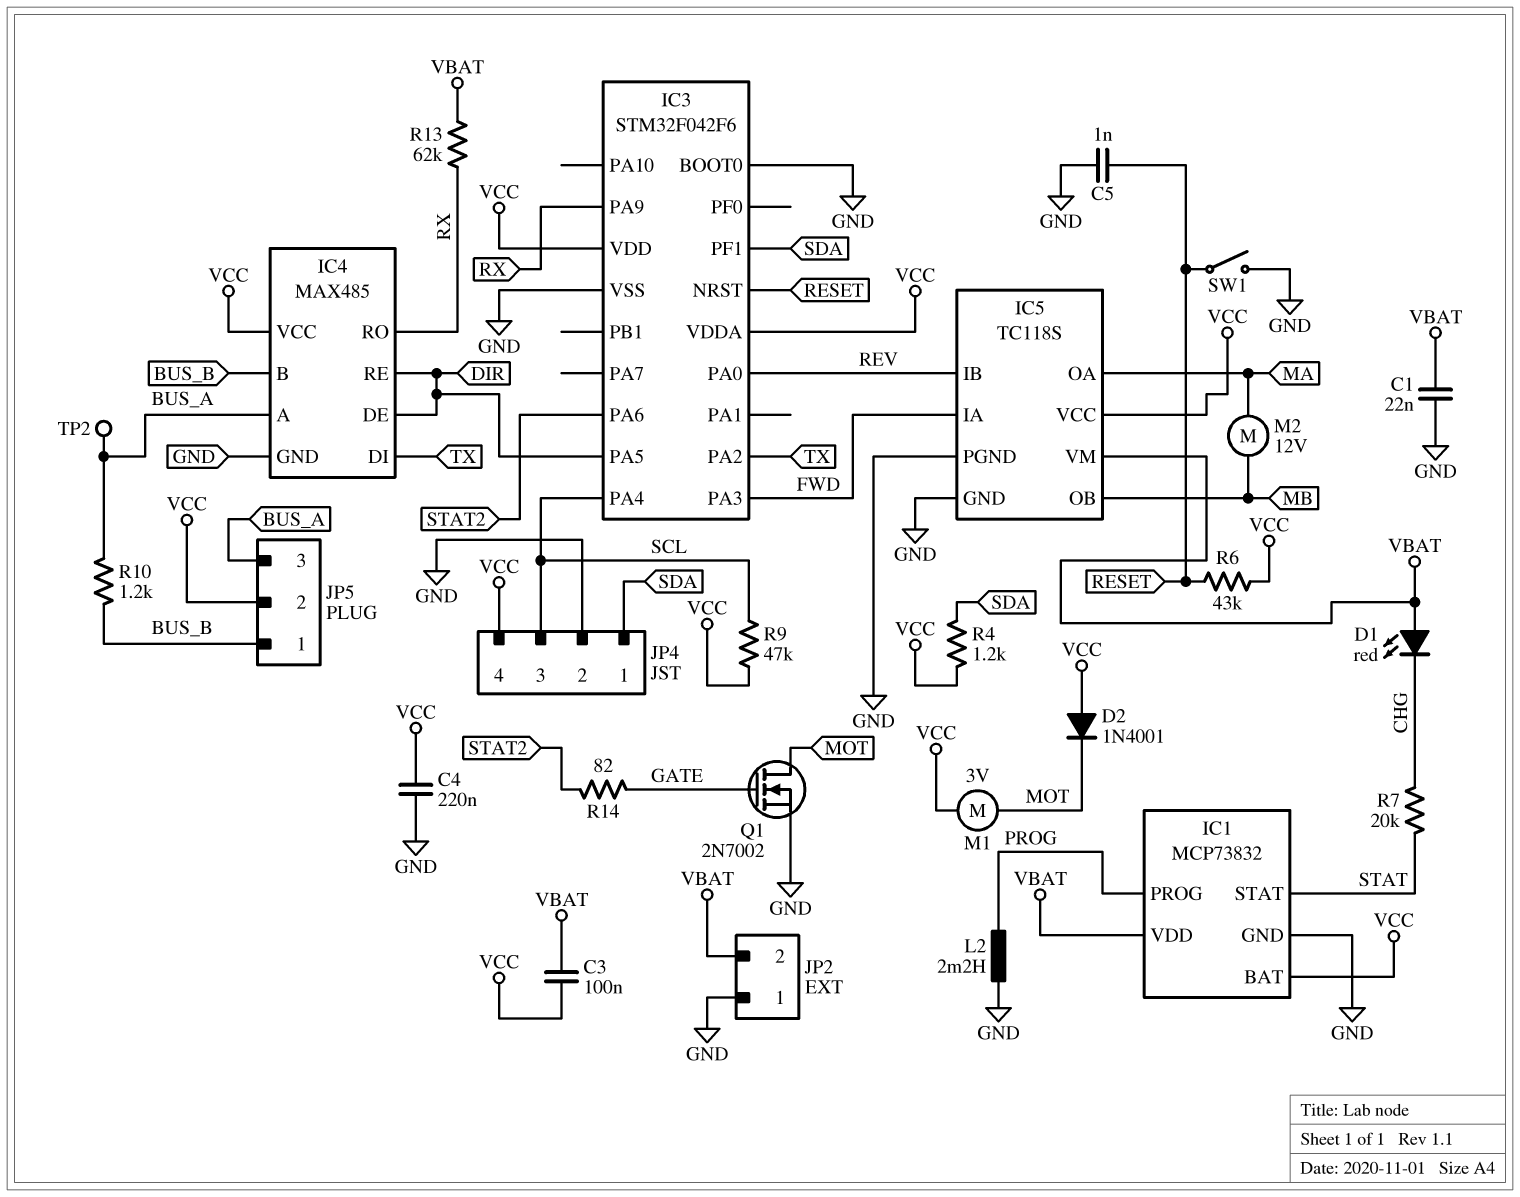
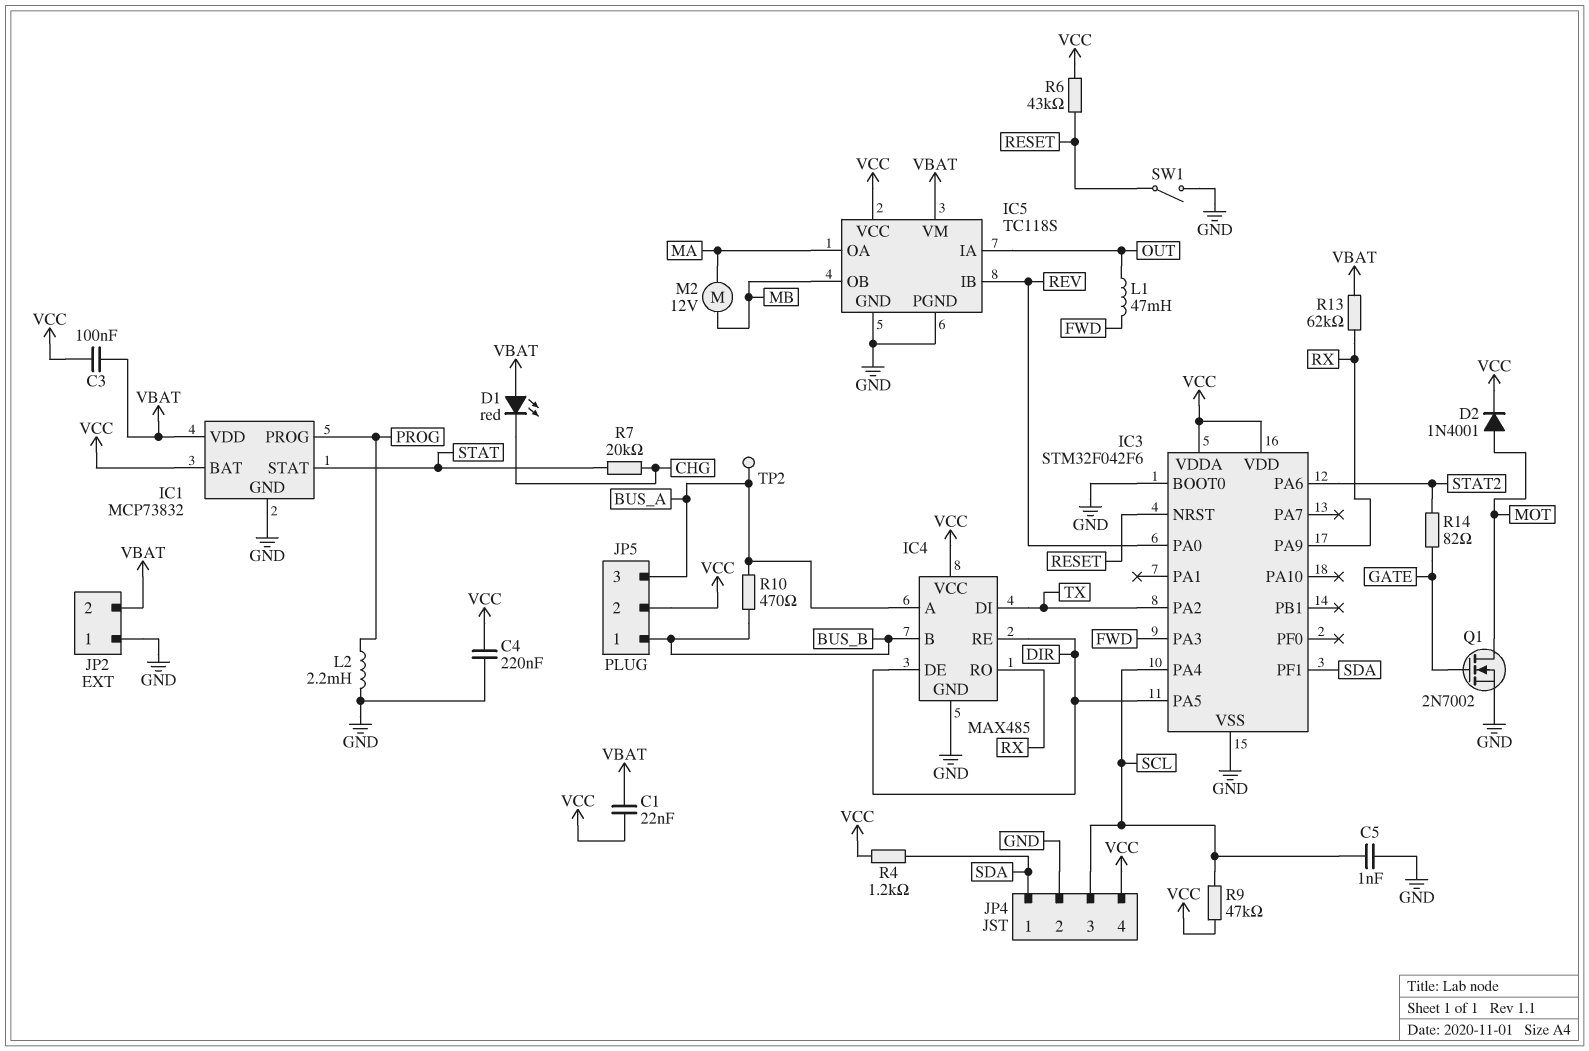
C1: 22nF (GND, VBAT) -> 22nF (VBAT, VCC)
C5: 1nF (GND, RESET) -> 1nF (GND, SCL)
D2: diode 1N4001 (A VCC, K MOT) -> diode 1N4001 (A MOT, K VCC)
IC5 pin IA: FWD -> OUT
L1: none -> 47mH (FWD, OUT)
M1: motor 3V (MOT, VCC) -> none
R10: 1.2k (BUS_A, BUS_B) -> 470 (BUS_A, BUS_B)

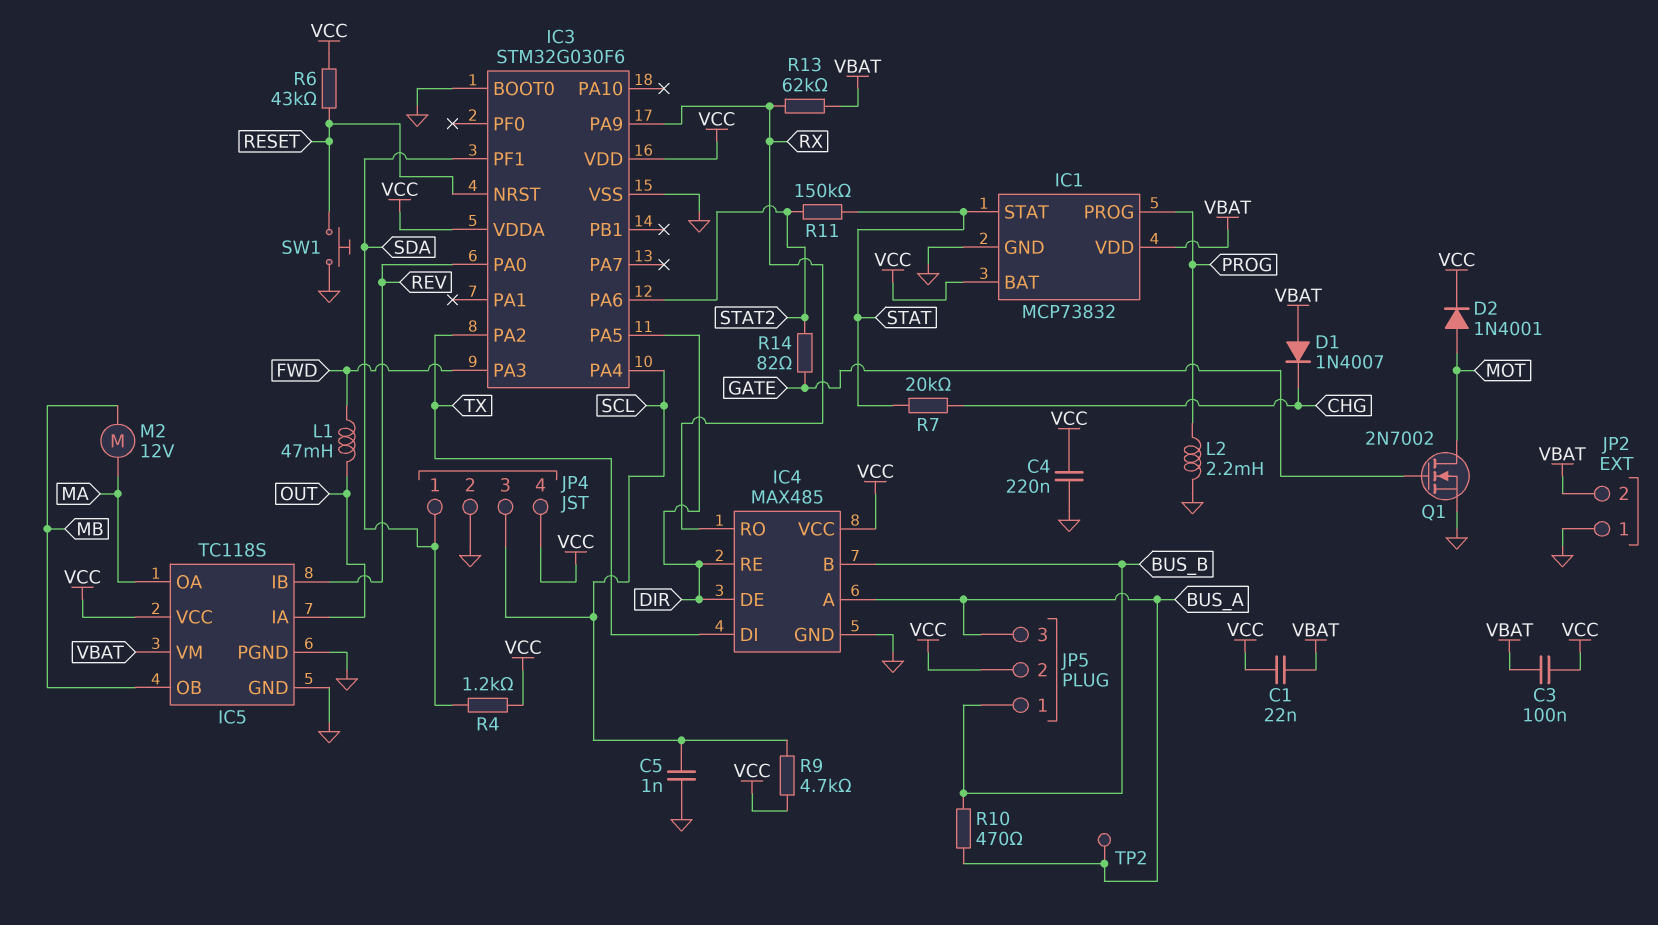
D1: LED red (A VBAT, K CHG) -> diode 1N4007 (A VBAT, K CHG)
IC3: STM32F042F6 -> STM32G030F6
R9: 47k (SCL, VCC) -> 4.7k (SCL, VCC)
R11: none -> 150k (STAT, STAT2)
SW1: switch (GND, RESET) -> button (GND, RESET)

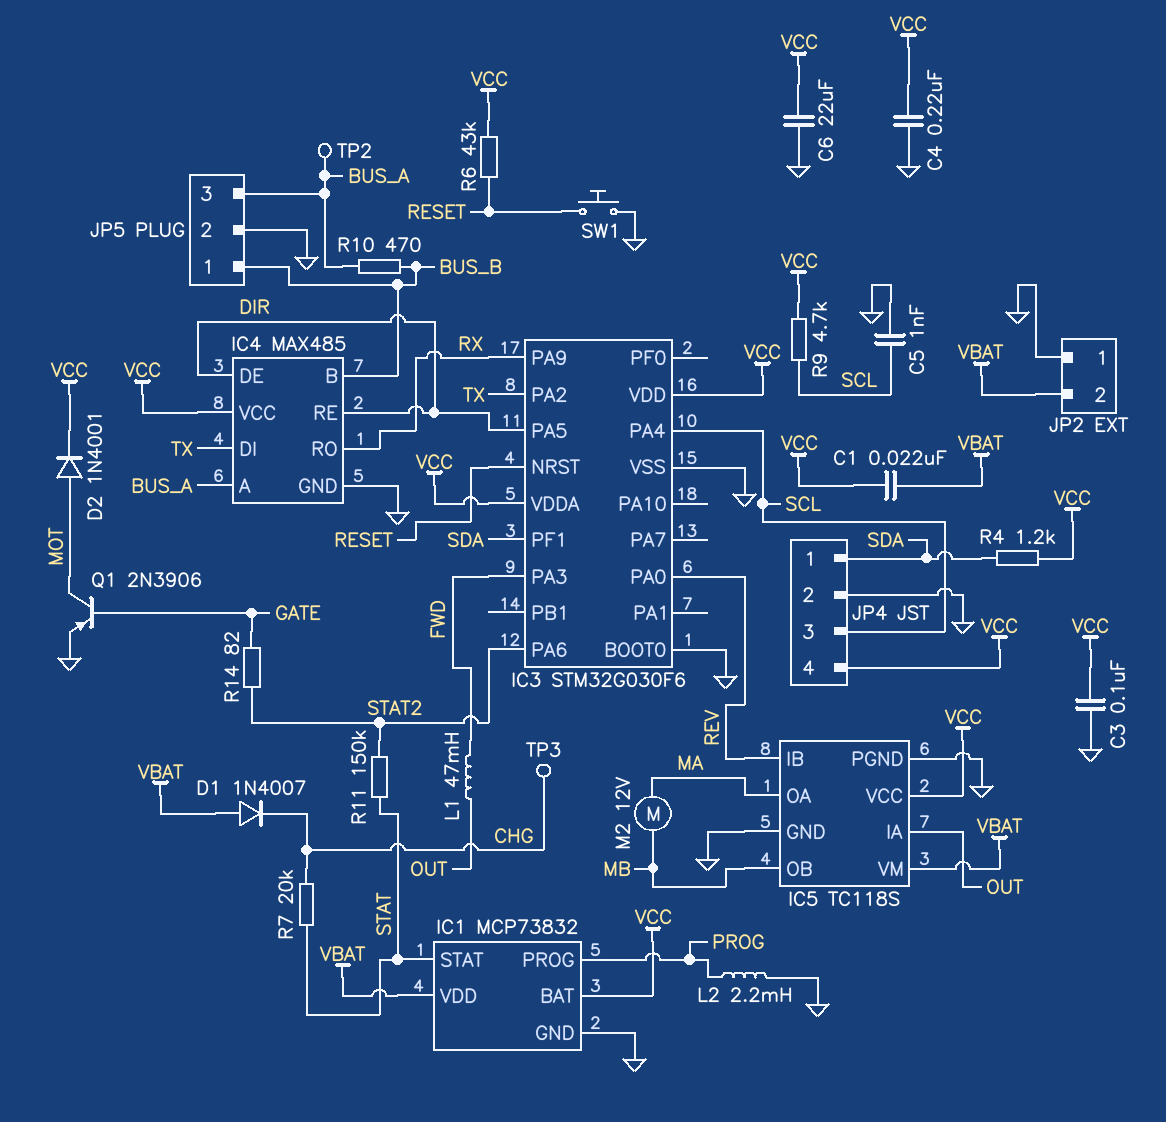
C3: 100nF (VBAT, VCC) -> 100nF (GND, VCC)
C6: none -> 22uF (GND, VCC)
JP5 pin 2: VCC -> GND
Q1: NMOS 2N7002 (G GATE, D MOT, S GND) -> PNP 2N3906 (B GATE, C MOT, E GND)
R13: 62k (RX, VBAT) -> none
TP3: none -> test point (CHG)

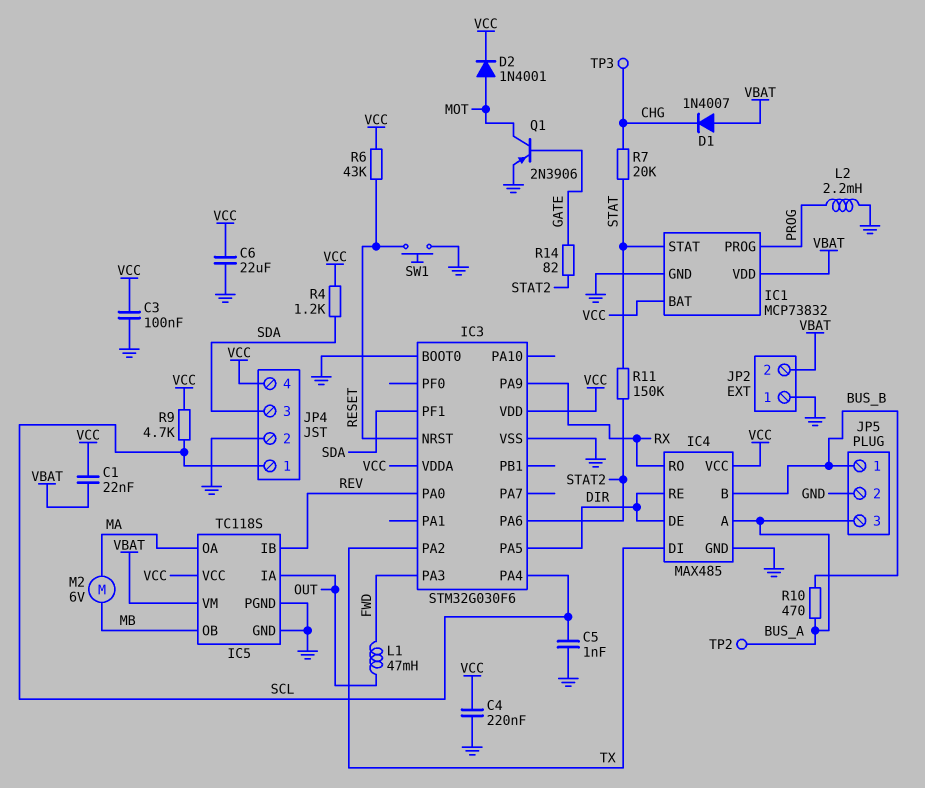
JP4 pin 1: SDA -> SCL
JP4 pin 3: SCL -> SDA
M2: motor 12V (MA, MB) -> motor 6V (MA, MB)

